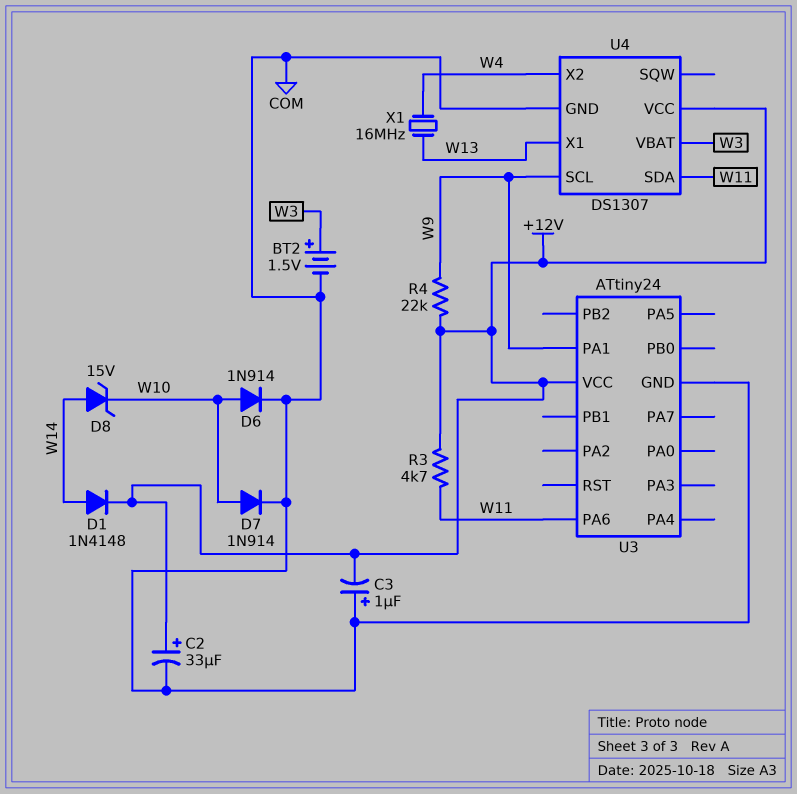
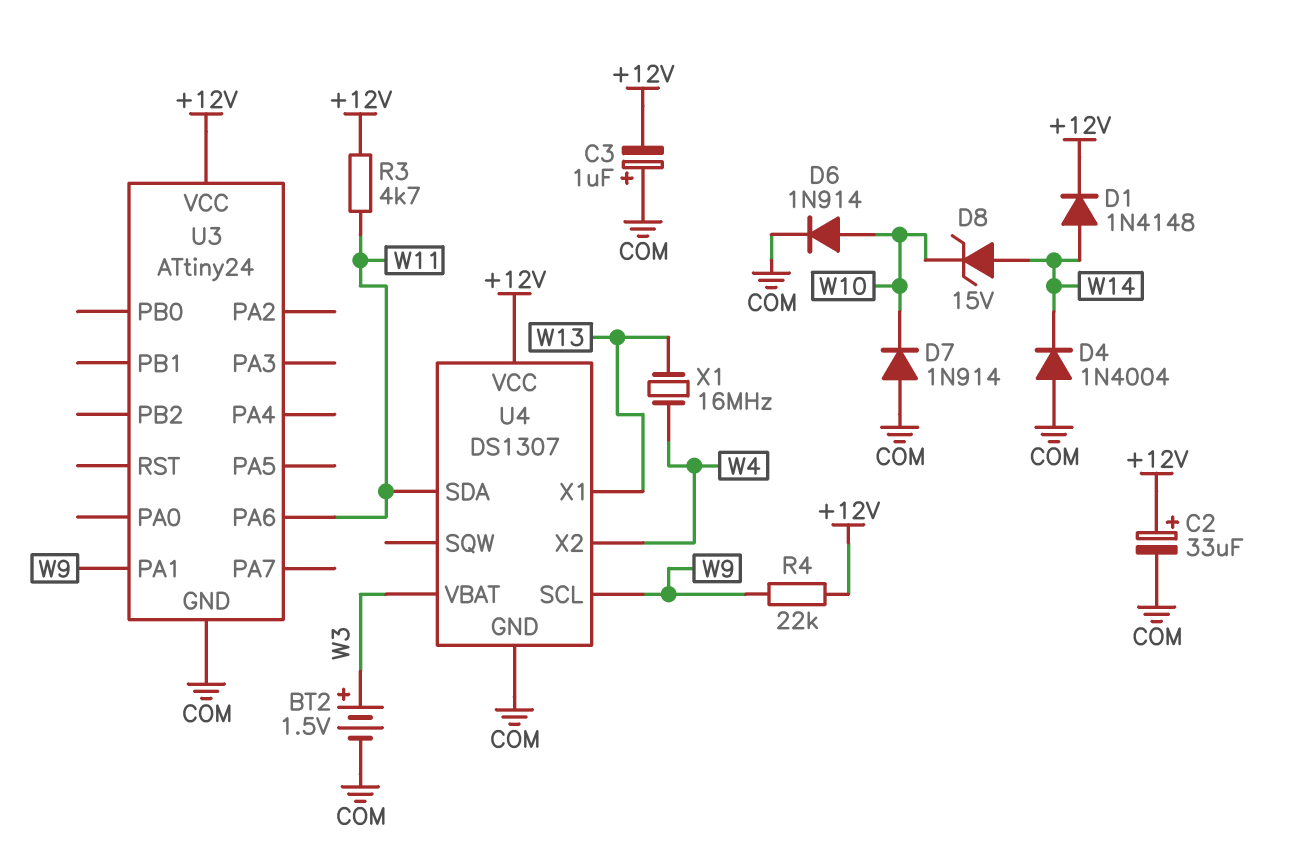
D4: none -> diode 1N4004 (A COM, K W14)
D7: diode 1N914 (A W10, K COM) -> diode 1N914 (A COM, K W10)

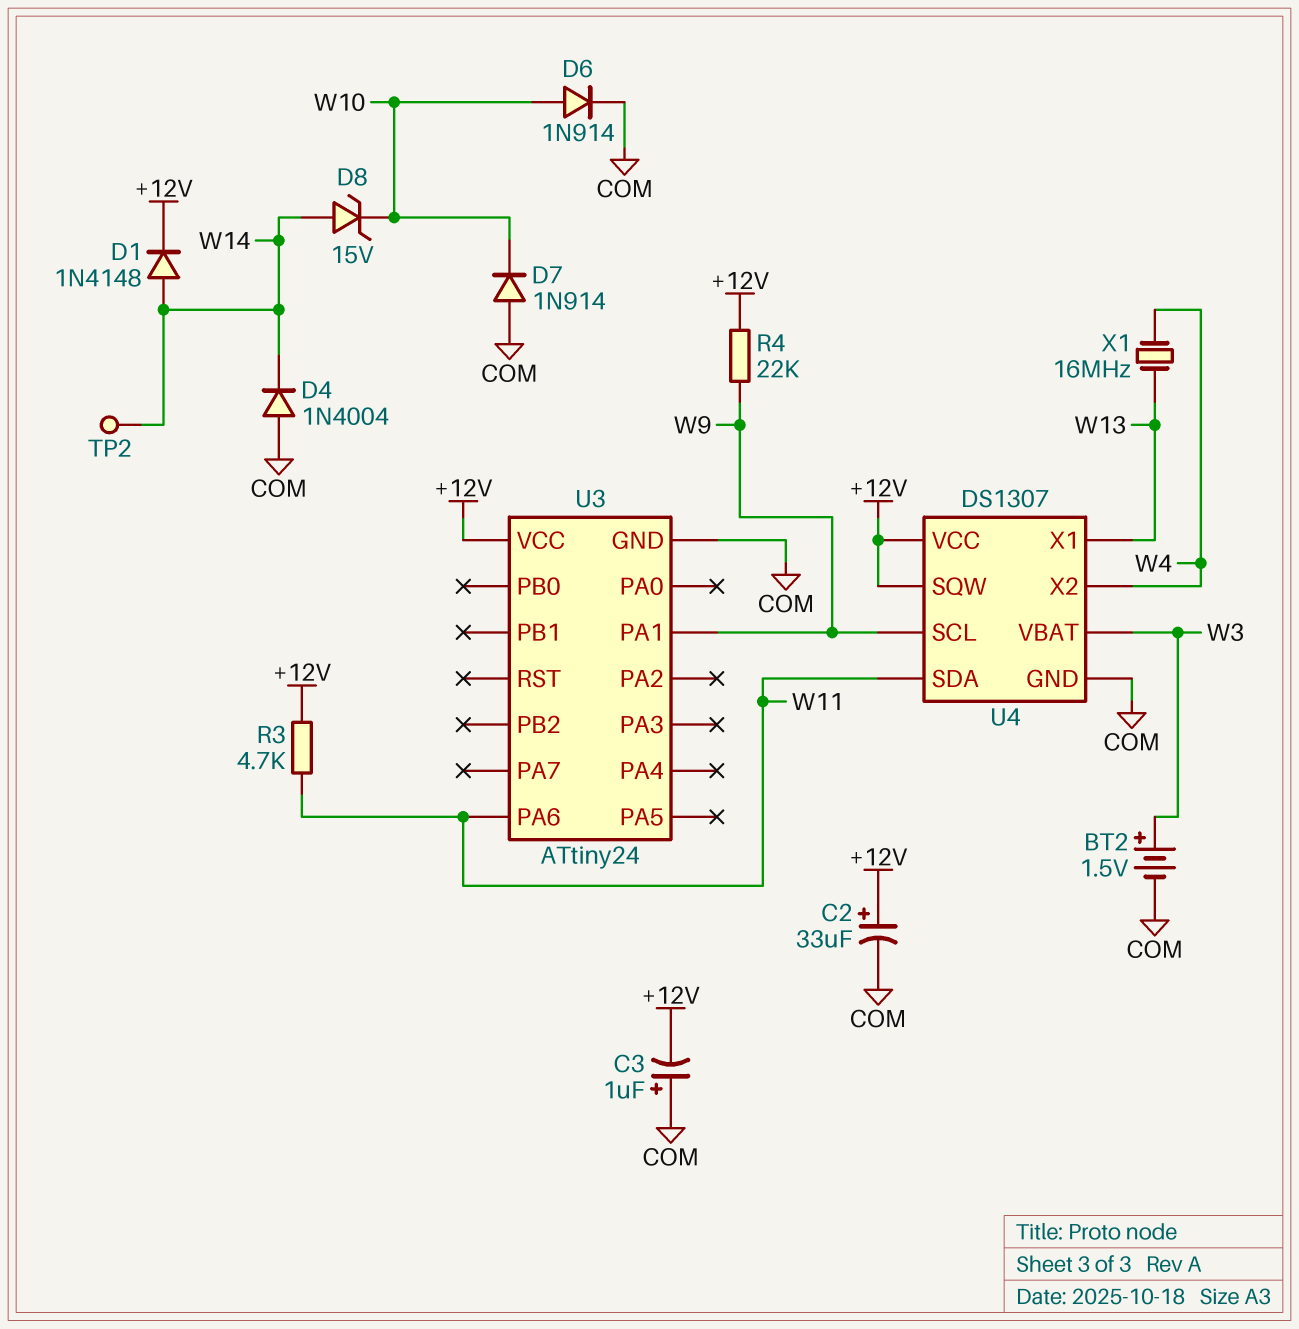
TP2: none -> test point (W14)
U4 pin SQW: none -> +12V

